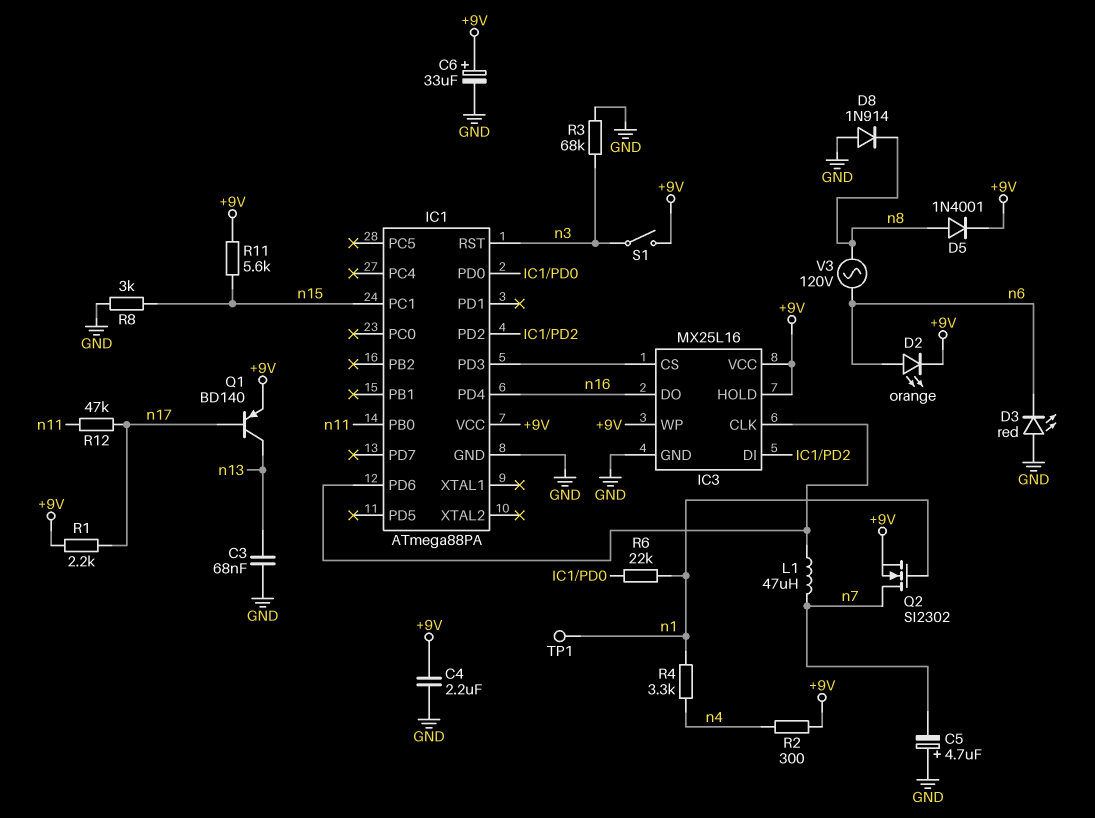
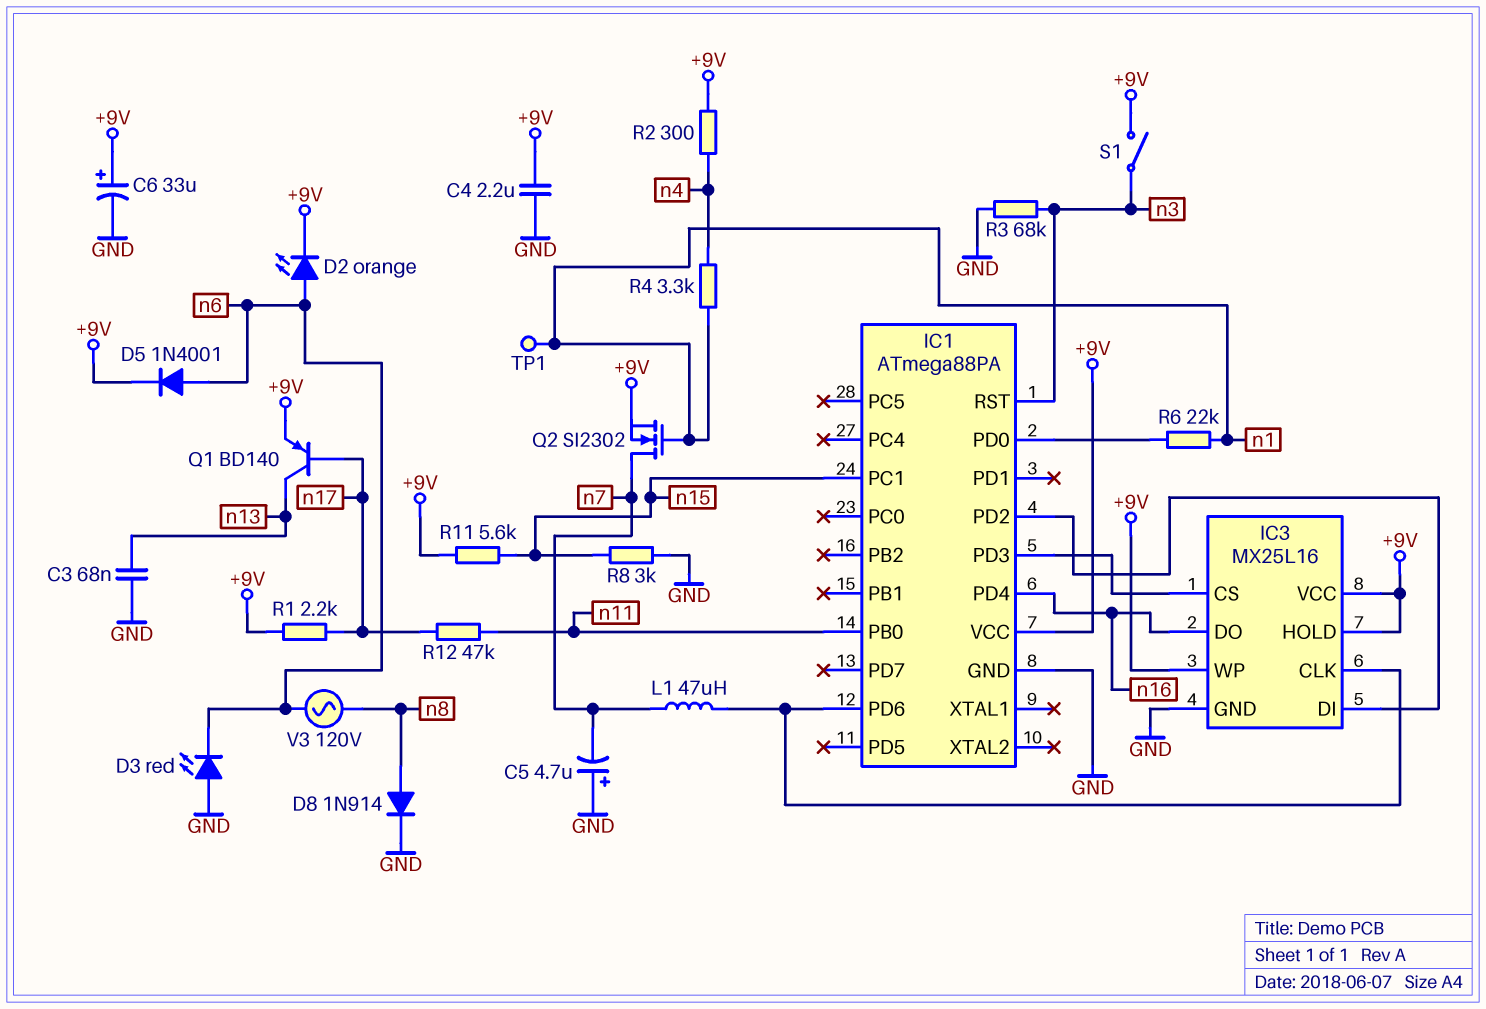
D5: diode 1N4001 (A n8, K +9V) -> diode 1N4001 (A n6, K +9V)
D8: diode 1N914 (A GND, K n8) -> diode 1N914 (A n8, K GND)

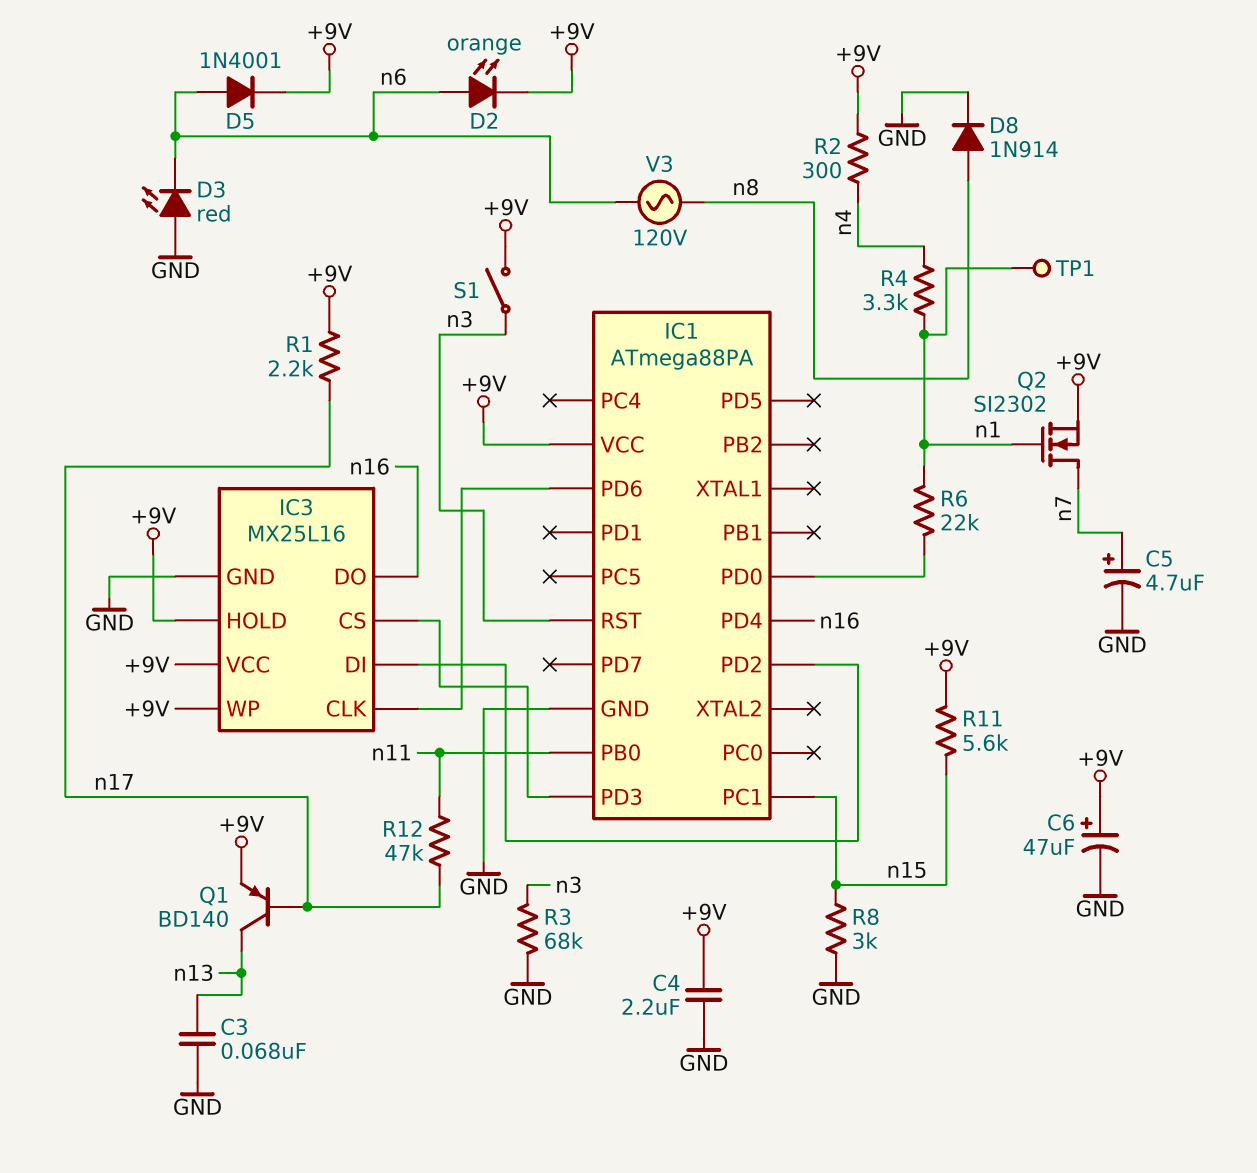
C5: 4.7uF (plus GND, minus n7) -> 4.7uF (plus n7, minus GND)
C6: 33uF (plus +9V, minus GND) -> 47uF (plus +9V, minus GND)
L1: 47uH (IC1/PD6, n7) -> none

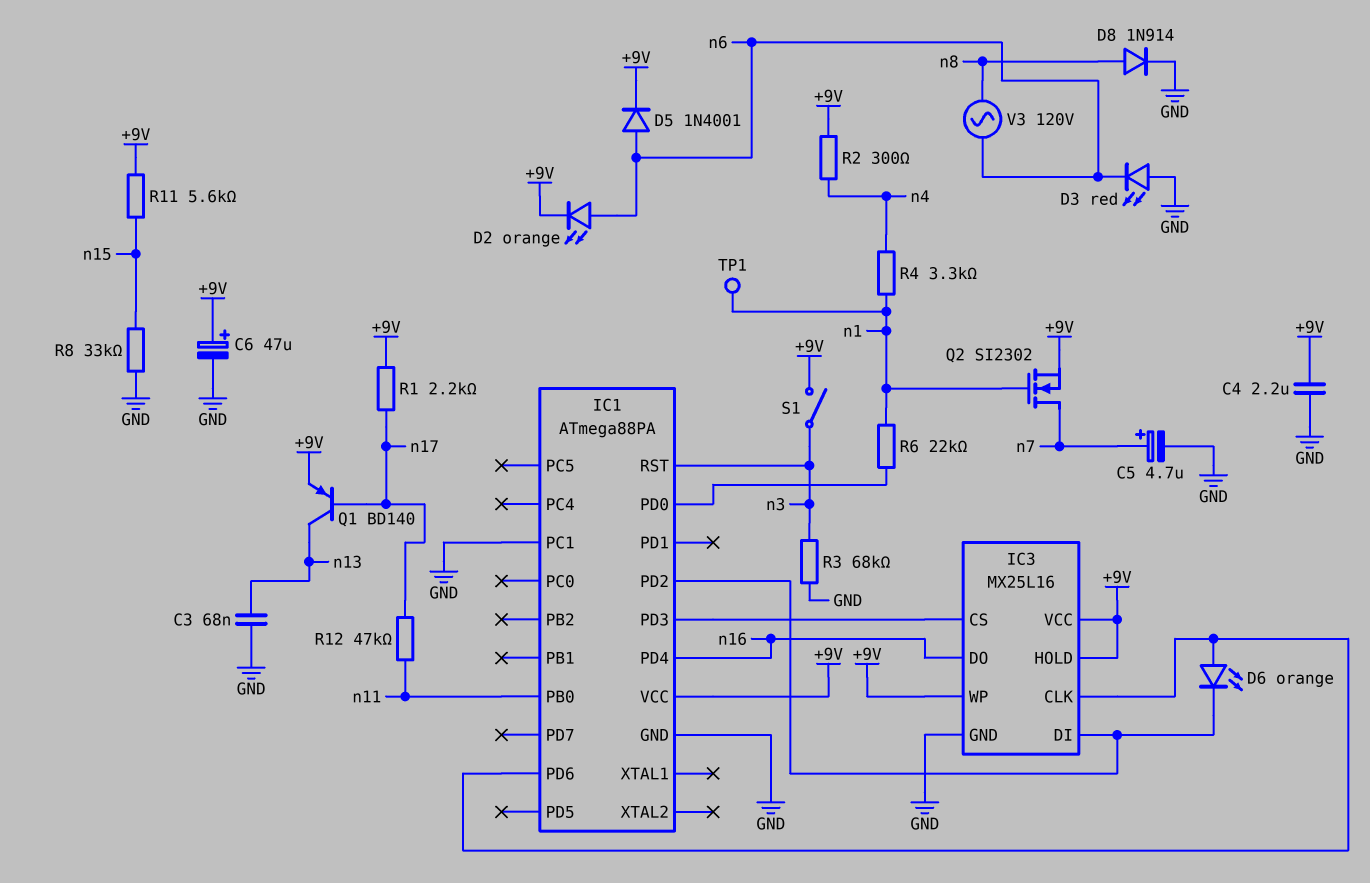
D6: none -> LED orange (A IC1/PD6, K IC1/PD2)
IC1 pin PC1: n15 -> GND
R8: 3k (GND, n15) -> 33k (GND, n15)

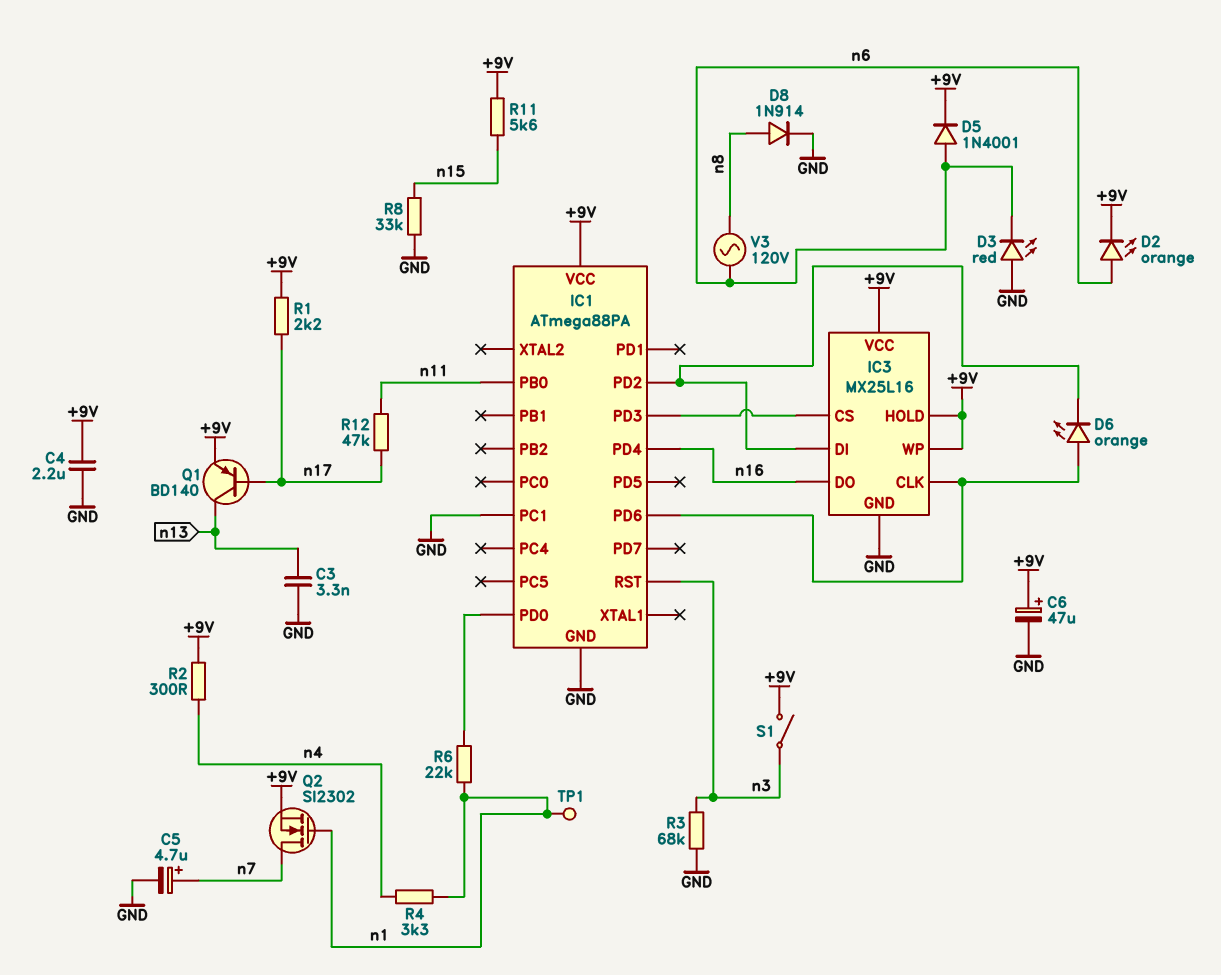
C3: 68nF (GND, n13) -> 3.3nF (GND, n13)

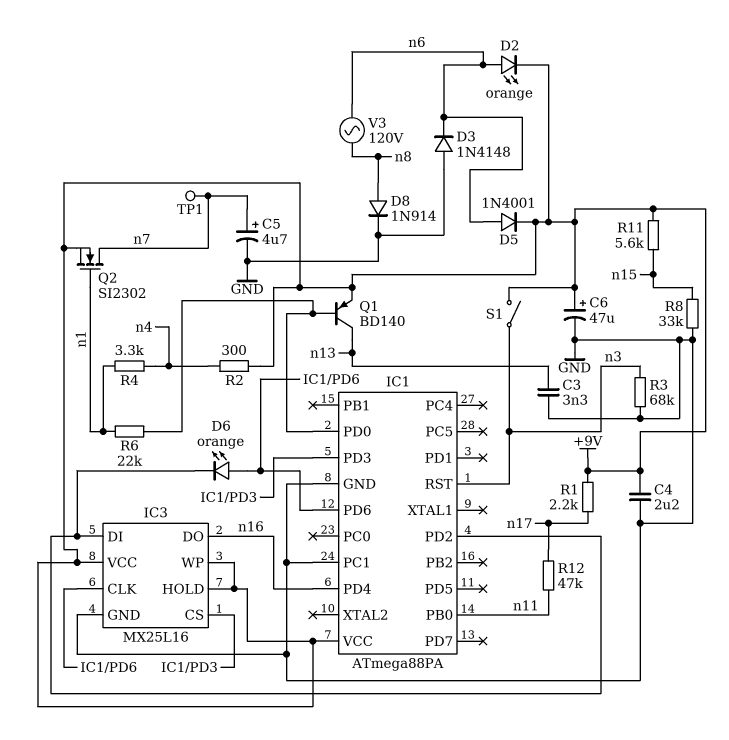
D3: LED red (A GND, K n6) -> diode 1N4148 (A GND, K n6)
Q1: PNP BD140 (B n17, C n13, E +9V) -> PNP BD140 (B IC1/PD0, C n13, E +9V)
TP1: test point (n1) -> test point (n7)

